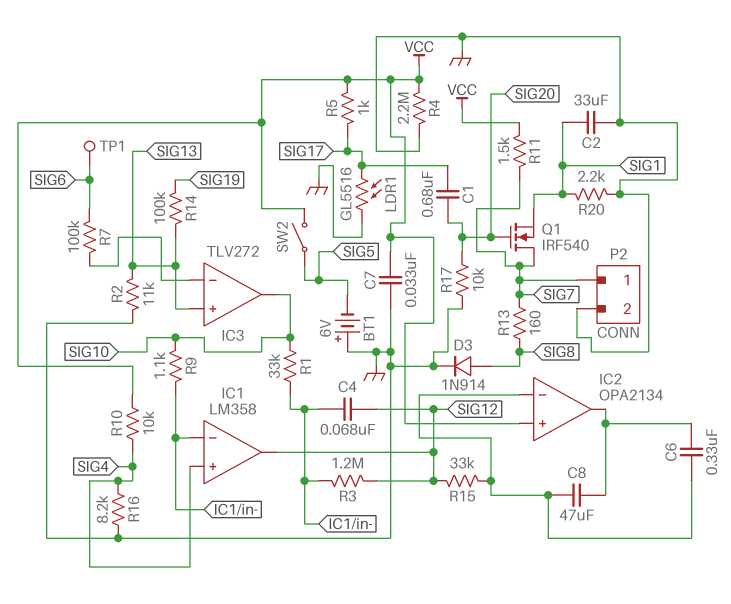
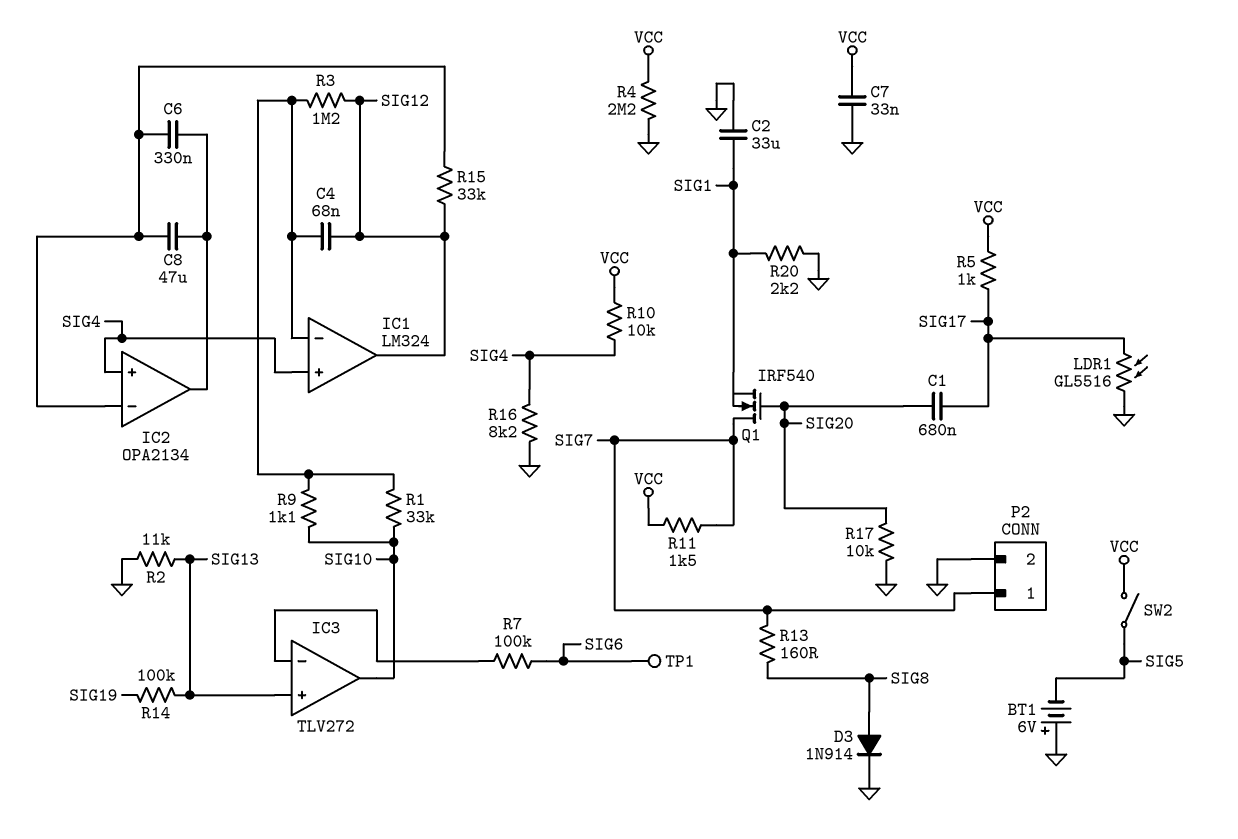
IC1: LM358 -> LM324
IC2 pin in+: VCC -> SIG4

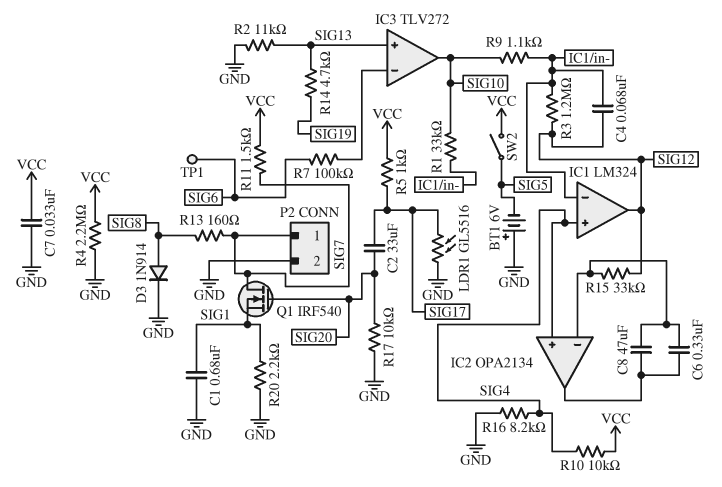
C1: 680nF (SIG17, SIG20) -> 680nF (GND, SIG1)
C2: 33uF (GND, SIG1) -> 33uF (SIG17, SIG20)
R14: 100k (SIG13, SIG19) -> 4.7k (SIG13, SIG19)

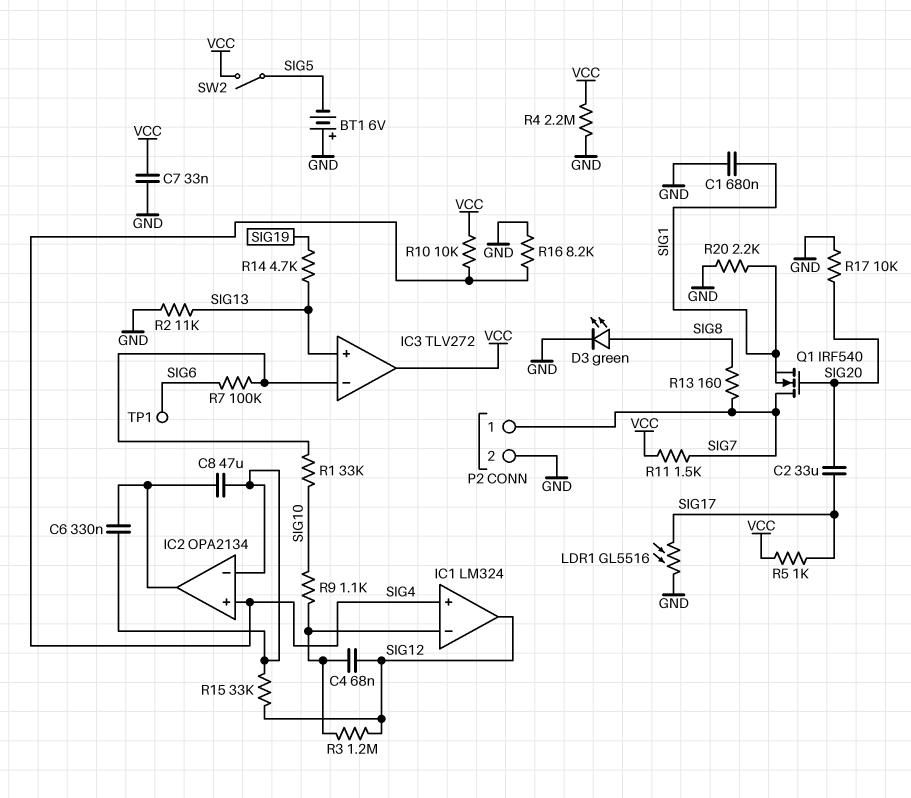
D3: diode 1N914 (A SIG8, K GND) -> LED green (A SIG8, K GND)
IC3 pin out: SIG10 -> VCC
R1: 33k (IC1/in-, SIG10) -> 33k (IC3/in-, SIG10)

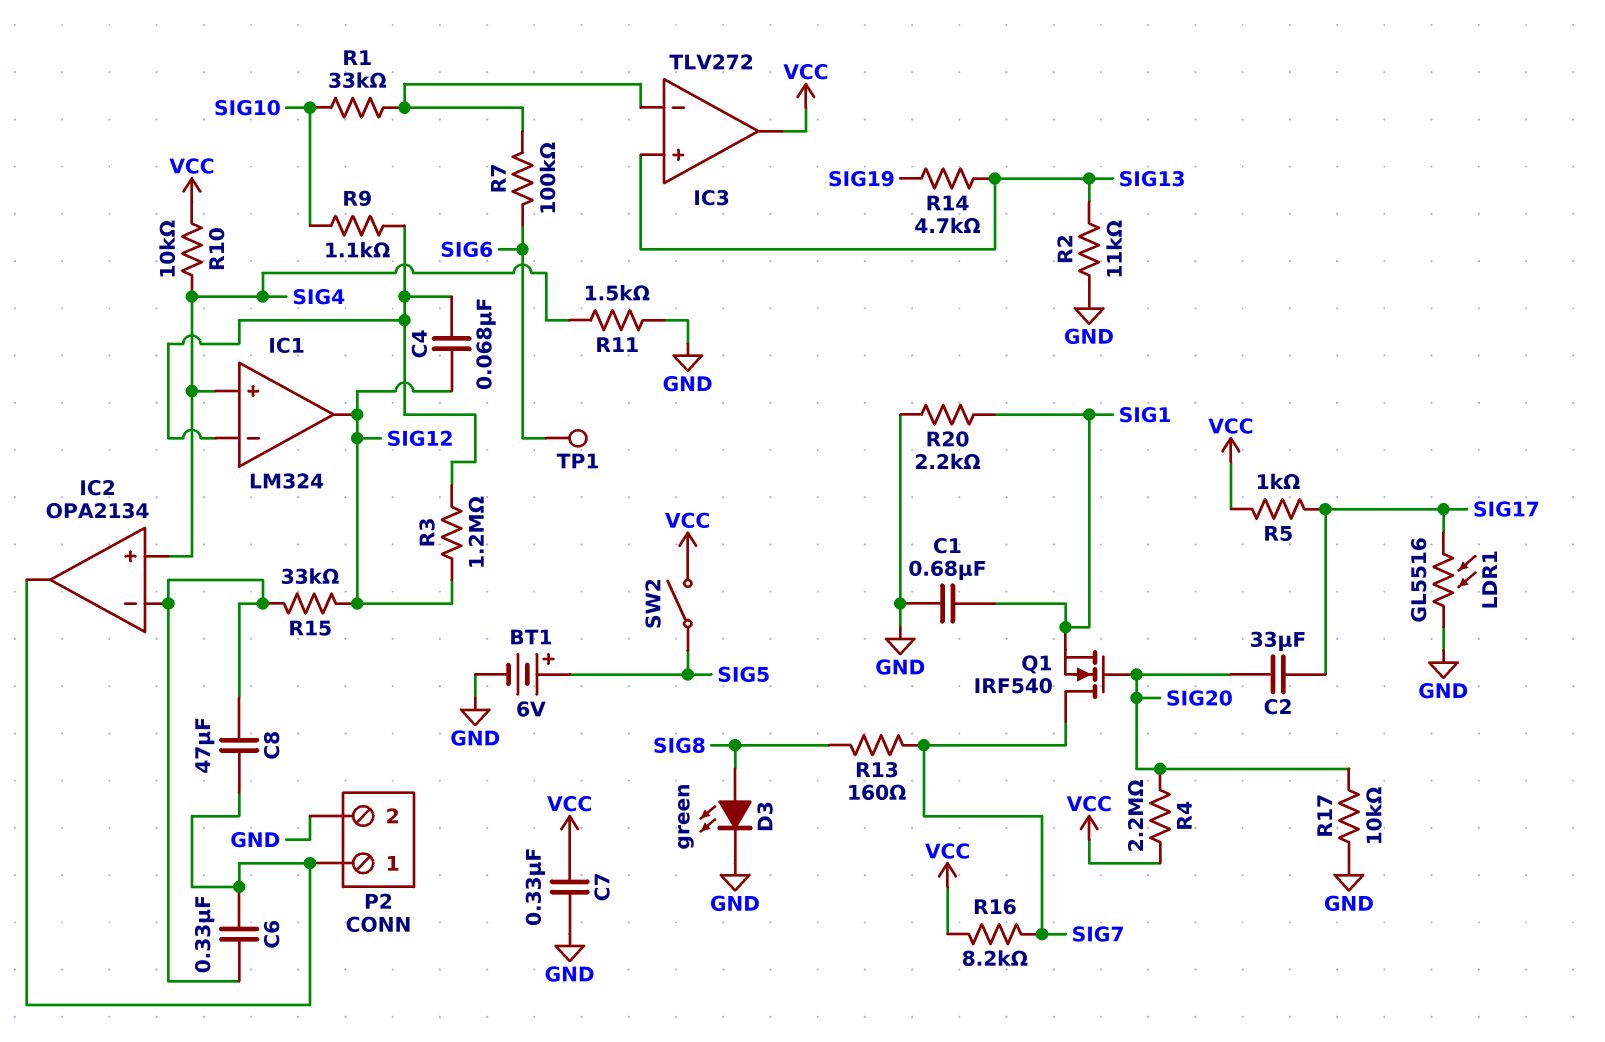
BT1: 6V (plus GND, minus SIG5) -> 6V (plus SIG5, minus GND)
C7: 33nF (GND, VCC) -> 330nF (GND, VCC)
P2 pin 1: SIG7 -> IC2/out
R4: 2.2M (GND, VCC) -> 2.2M (SIG20, VCC)
R11: 1.5k (SIG7, VCC) -> 1.5k (GND, SIG4)
R16: 8.2k (GND, SIG4) -> 8.2k (SIG7, VCC)

